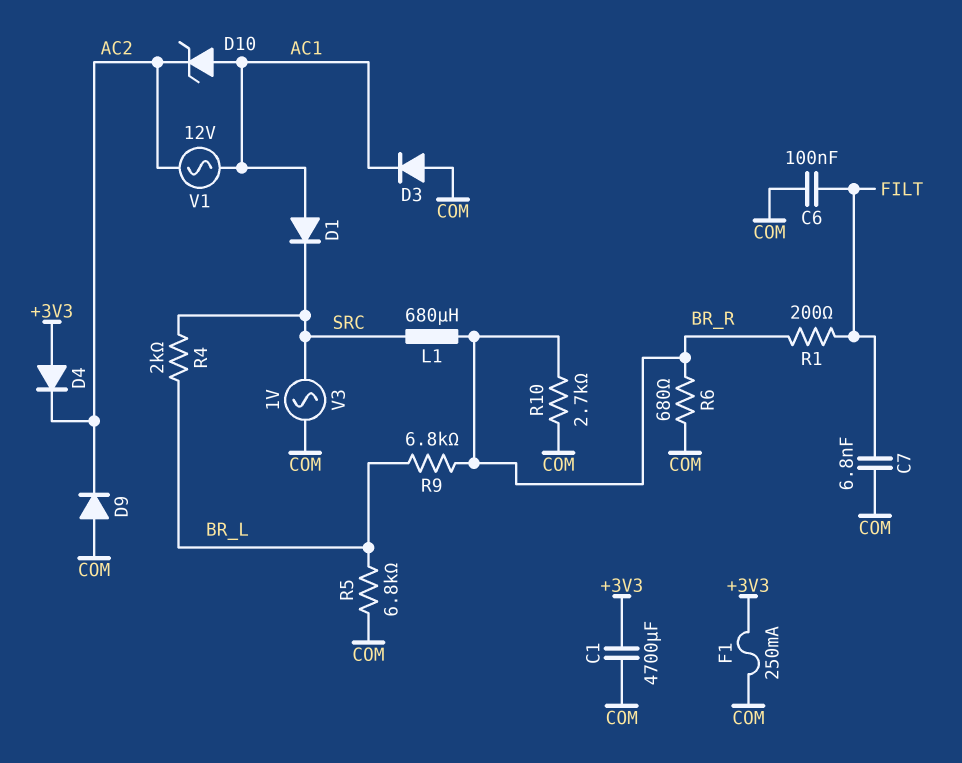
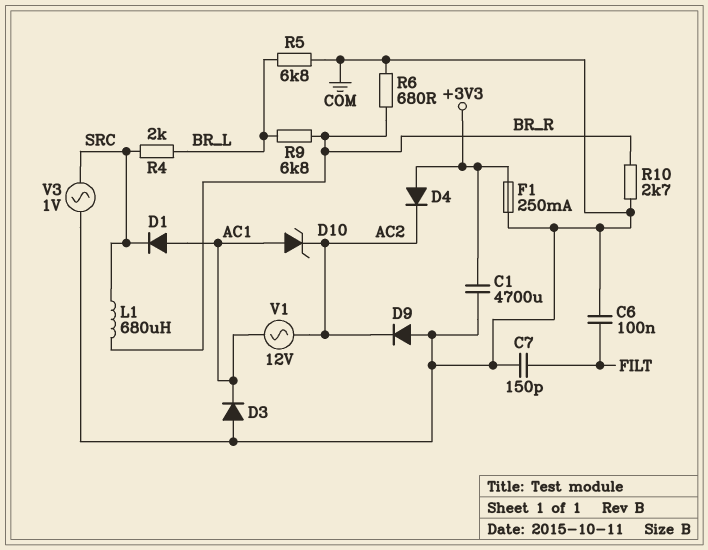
C7: 6.8nF (COM, FILT) -> 150pF (COM, FILT)
R1: 200 (BR_R, FILT) -> none

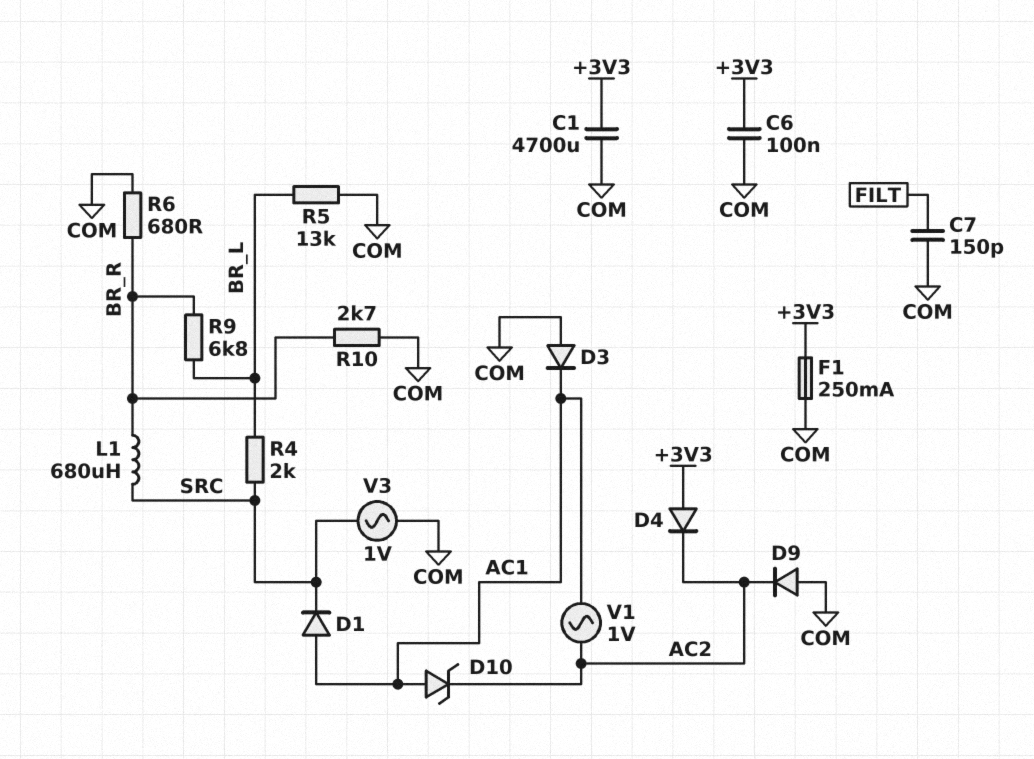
C6: 100nF (COM, FILT) -> 100nF (+3V3, COM)
R5: 6.8k (BR_L, COM) -> 13k (BR_L, COM)
V1: AC 12V (AC1, AC2) -> AC 1V (AC1, AC2)

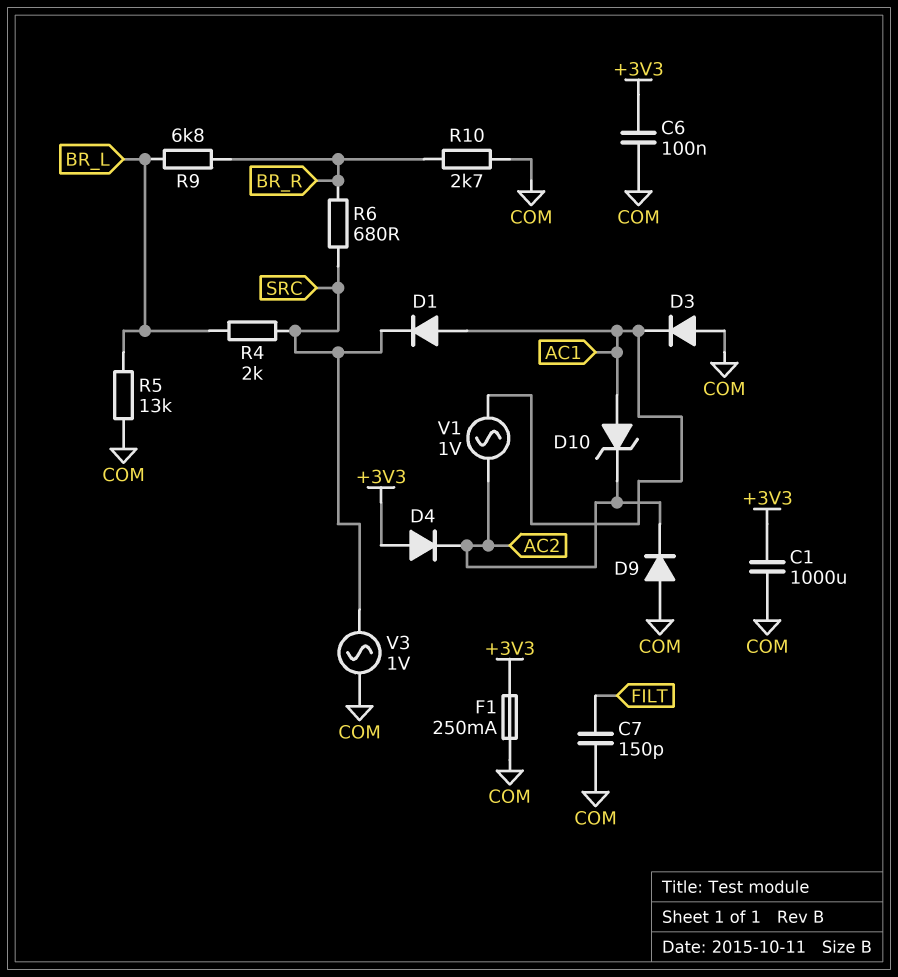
C1: 4700uF (+3V3, COM) -> 1000uF (+3V3, COM)
L1: 680uH (BR_R, SRC) -> none
R6: 680 (BR_R, COM) -> 680 (BR_R, SRC)

